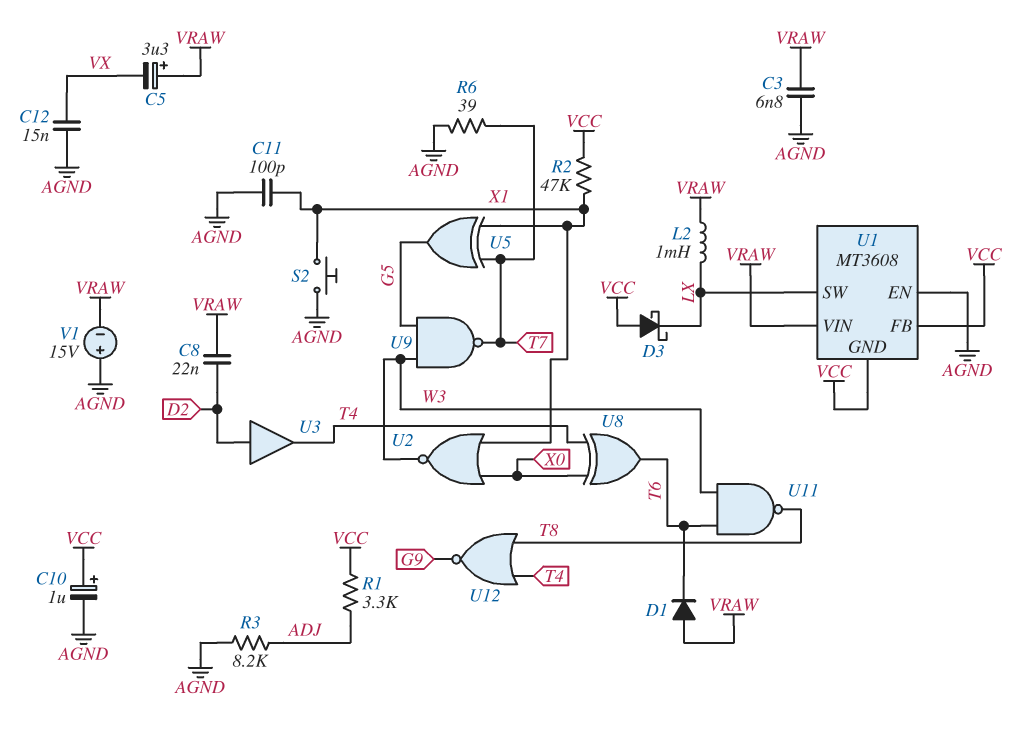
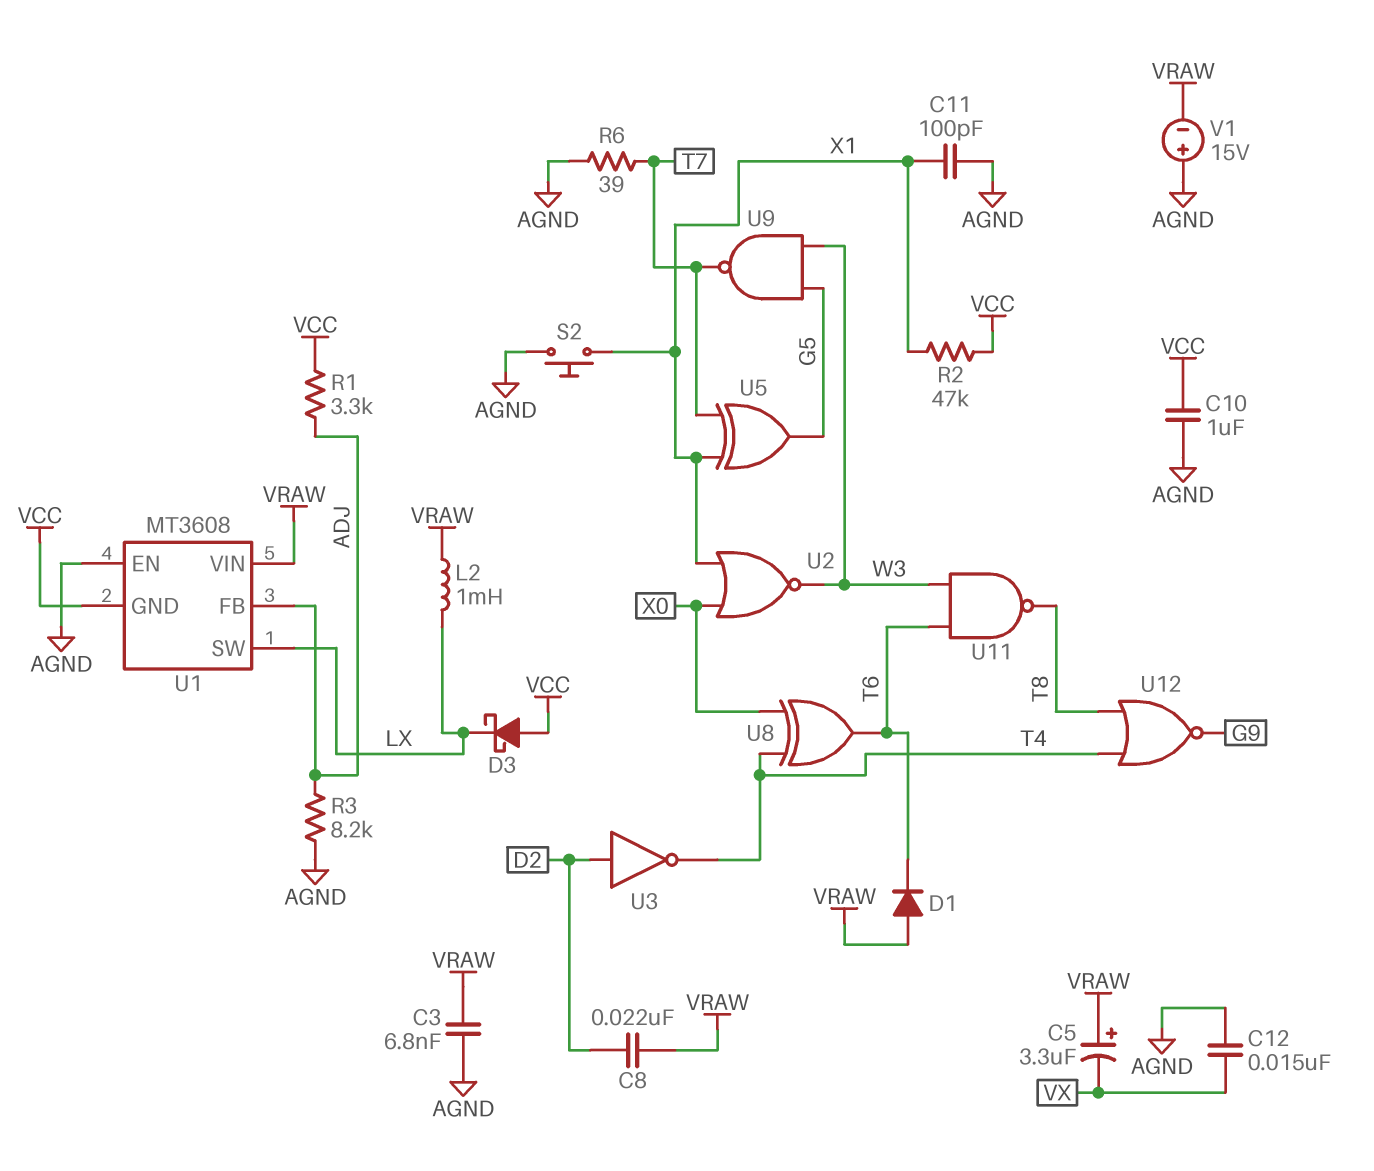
C10: 1uF (plus VCC, minus AGND) -> 1uF (AGND, VCC)
U1 pin FB: VCC -> ADJ
U3: buffer (in D2, out T4) -> NOT (in D2, out T4)

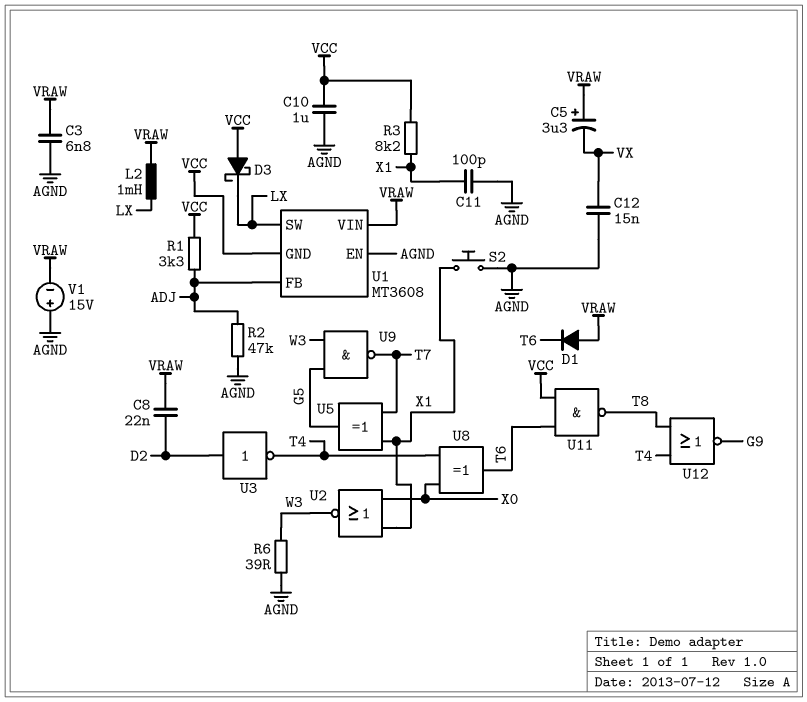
R2: 47k (VCC, X1) -> 47k (ADJ, AGND)
R3: 8.2k (ADJ, AGND) -> 8.2k (VCC, X1)
R6: 39 (AGND, T7) -> 39 (AGND, W3)
U11: NAND (in T6, in W3, out T8) -> NAND (in T6, in VCC, out T8)

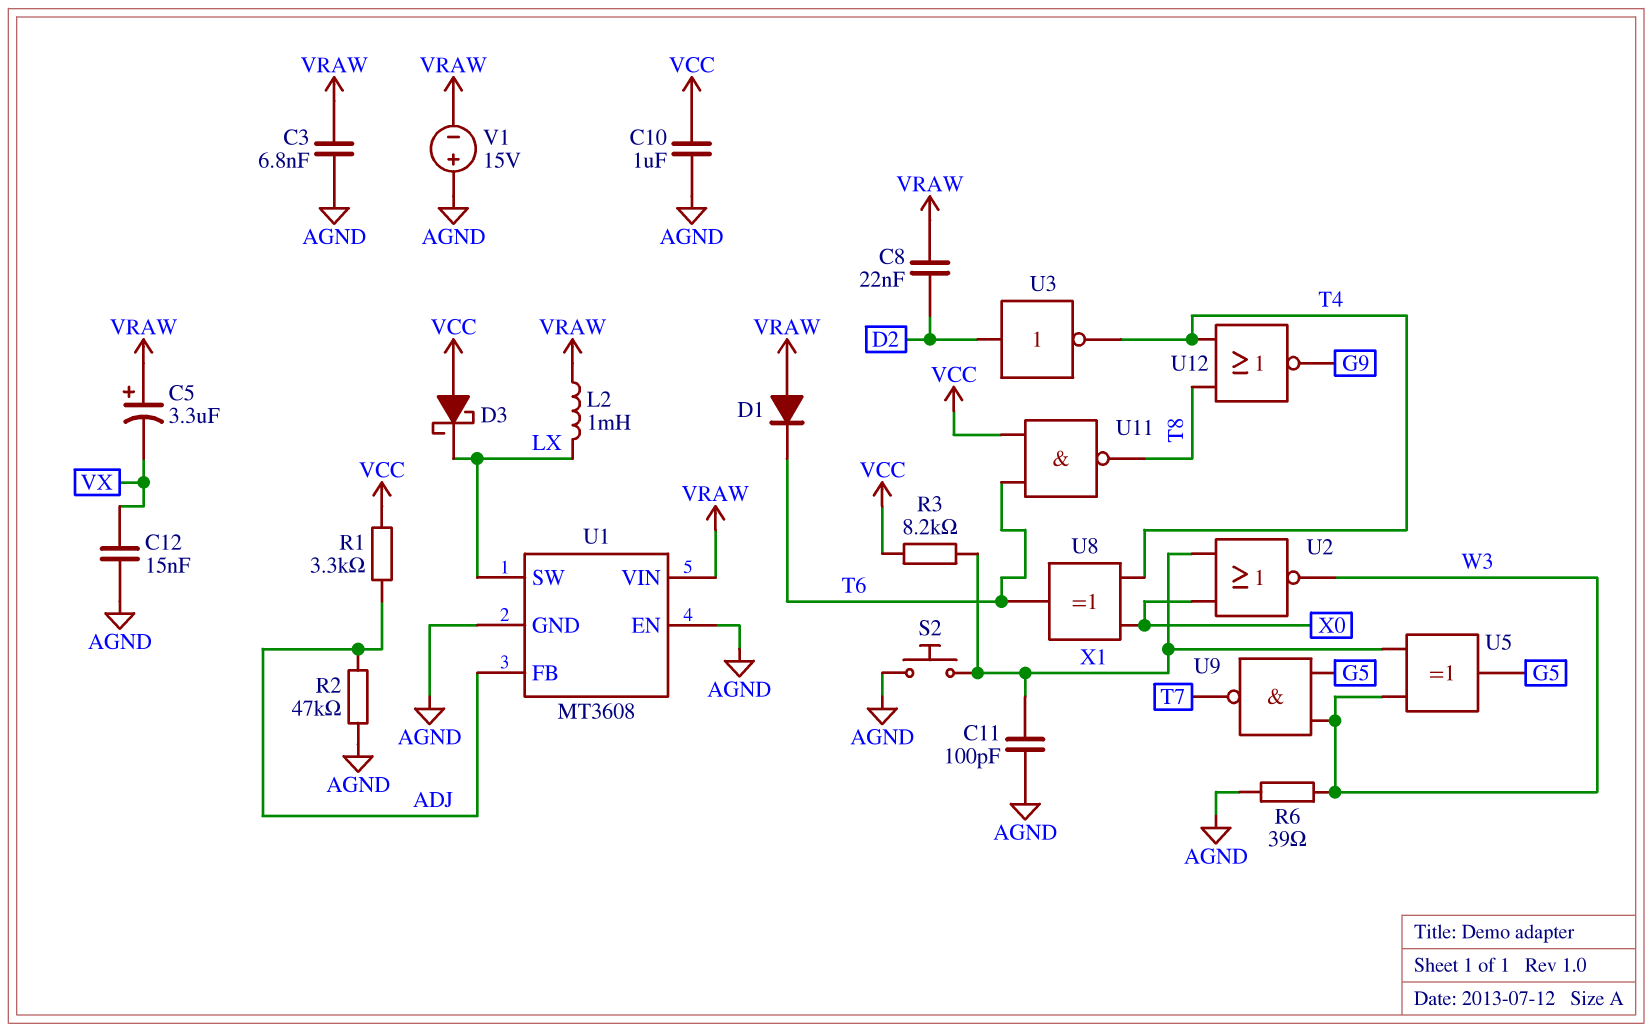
U1 pin GND: VCC -> AGND
U5: XOR (in T7, in X1, out G5) -> XOR (in W3, in X1, out G5)

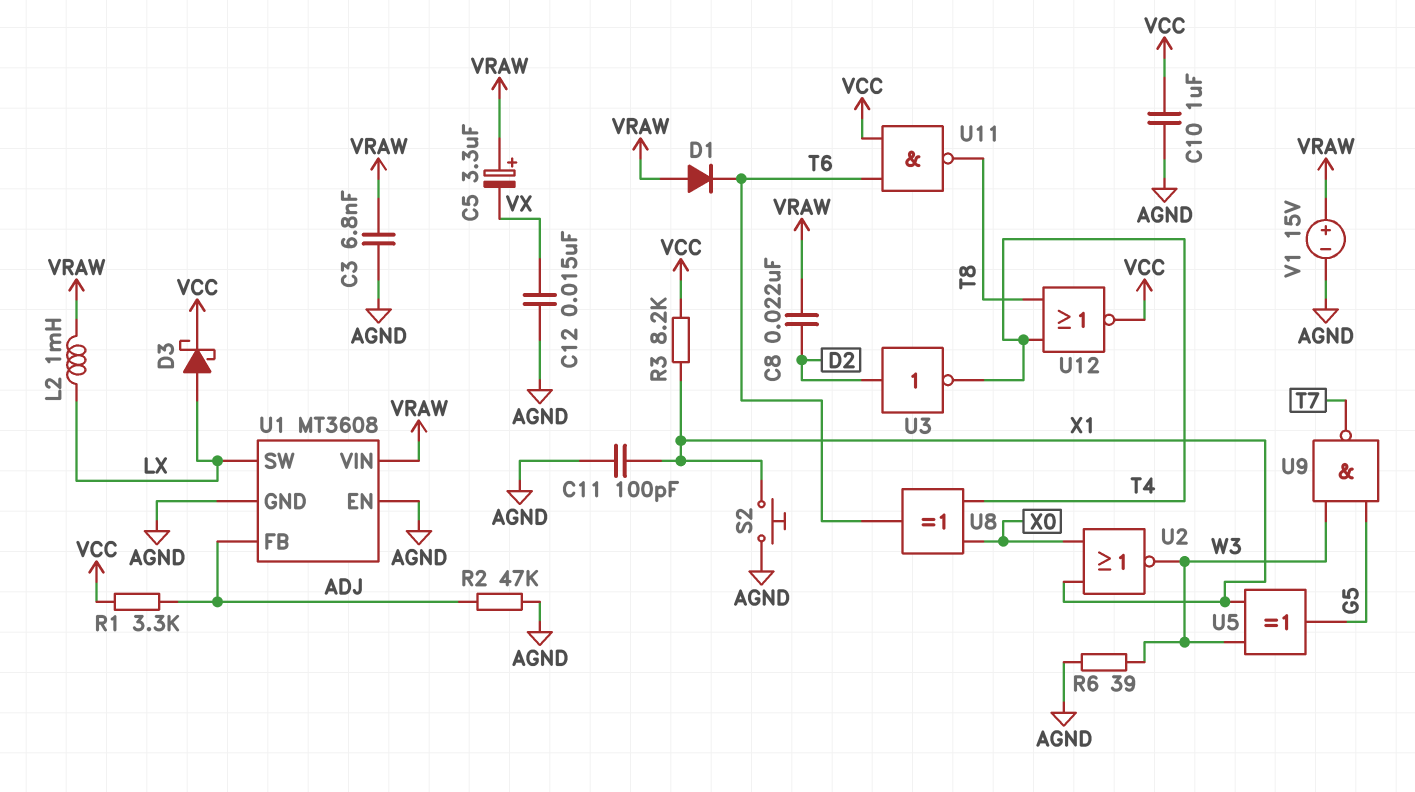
D3: schottky (A VCC, K LX) -> schottky (A LX, K VCC)
U12: NOR (in T4, in T8, out G9) -> NOR (in T4, in T8, out VCC)
V1: 15V (plus AGND, minus VRAW) -> 15V (plus VRAW, minus AGND)

